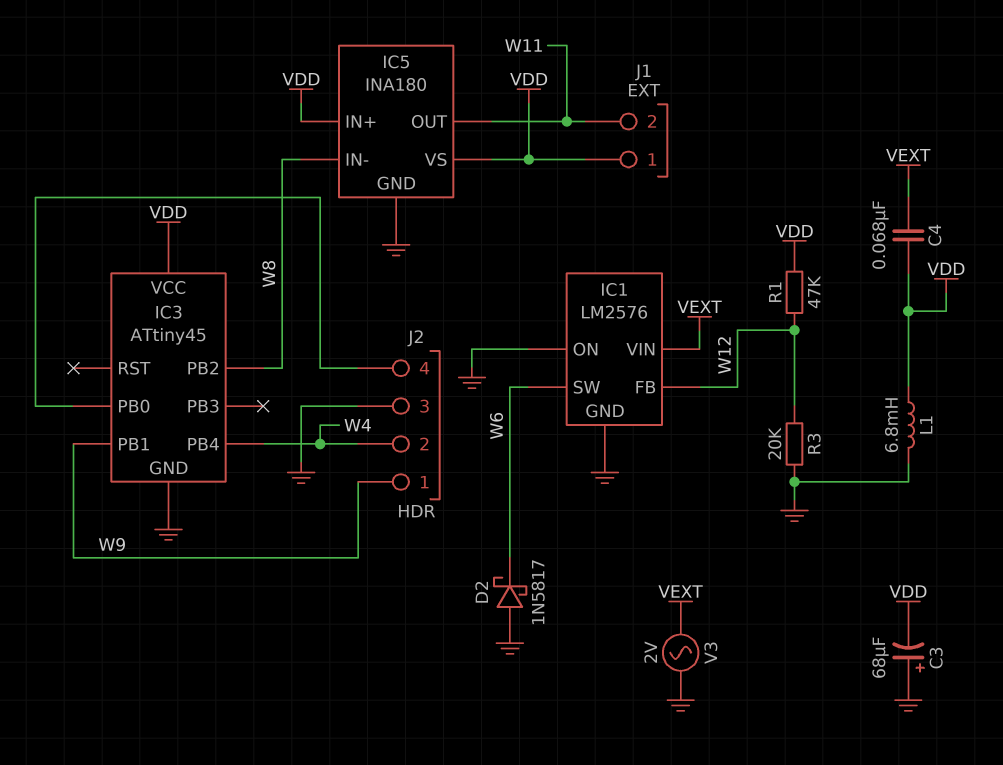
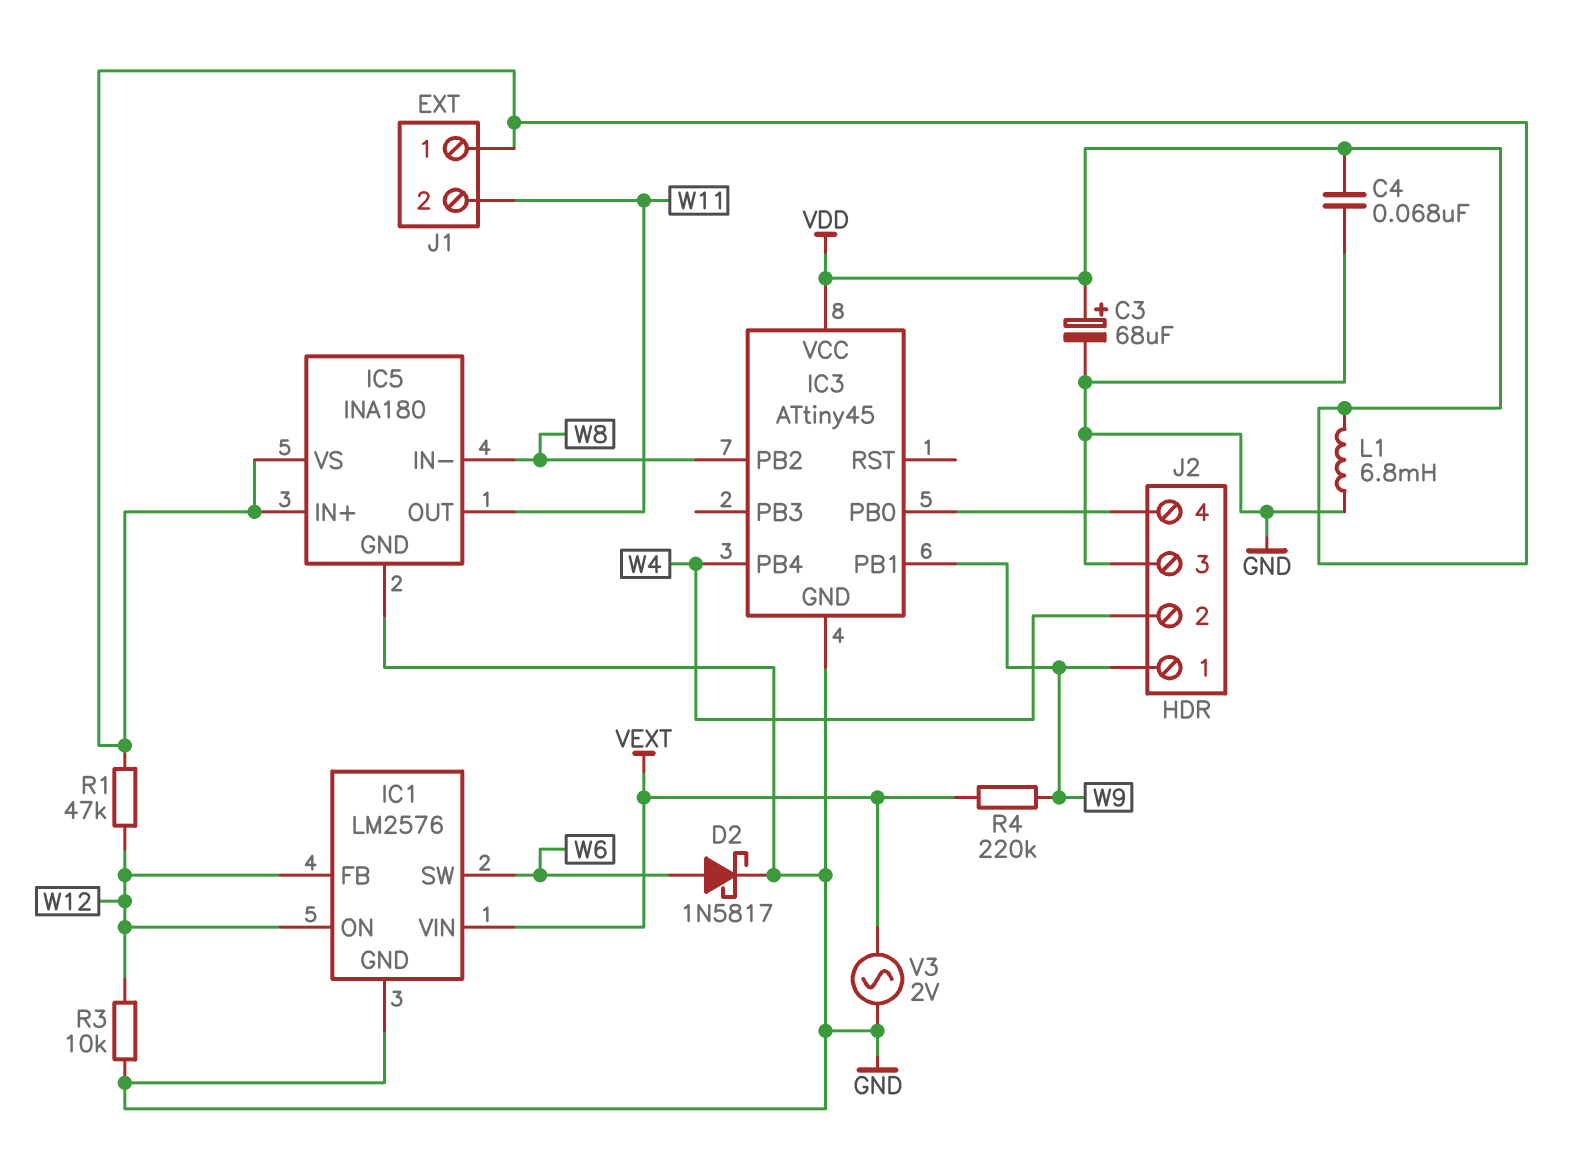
C3: 68uF (plus GND, minus VDD) -> 68uF (plus VDD, minus GND)
C4: 68nF (VDD, VEXT) -> 68nF (GND, VDD)
D2: schottky 1N5817 (A GND, K W6) -> schottky 1N5817 (A W6, K GND)
IC1 pin ON: GND -> W12
R3: 20k (GND, W12) -> 10k (GND, W12)
R4: none -> 220k (VEXT, W9)

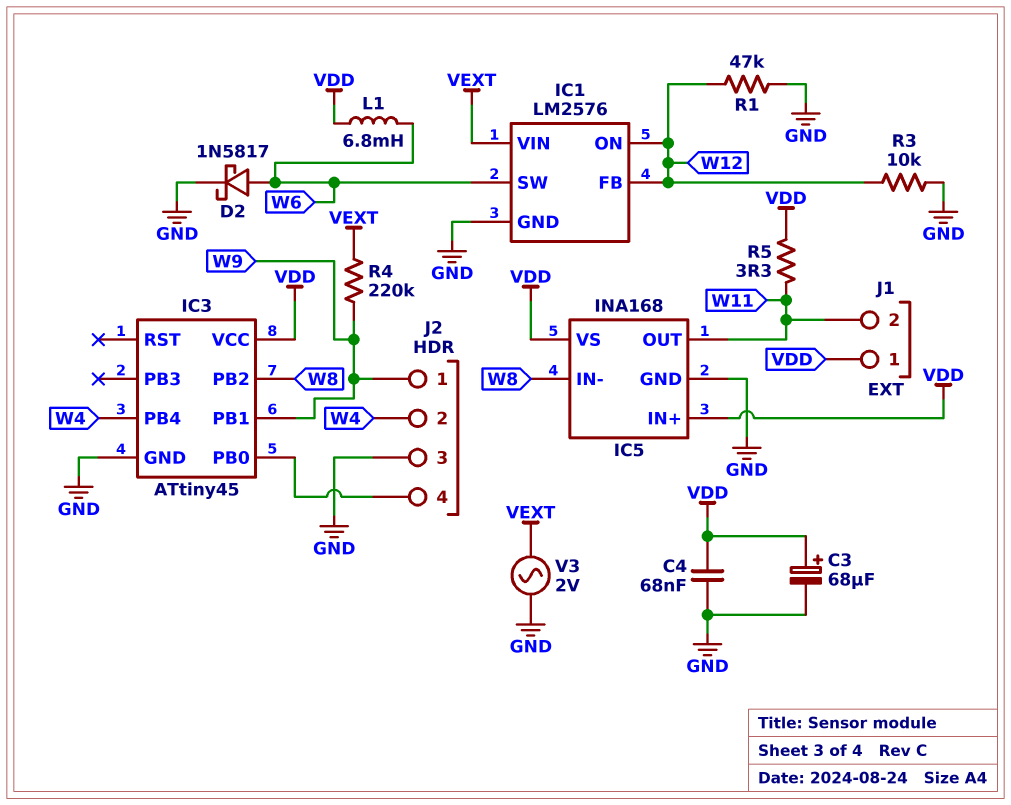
IC5: INA180 -> INA168
L1: 6.8mH (GND, VDD) -> 6.8mH (VDD, W6)
R1: 47k (VDD, W12) -> 47k (GND, W12)
R5: none -> 3.3 (VDD, W11)

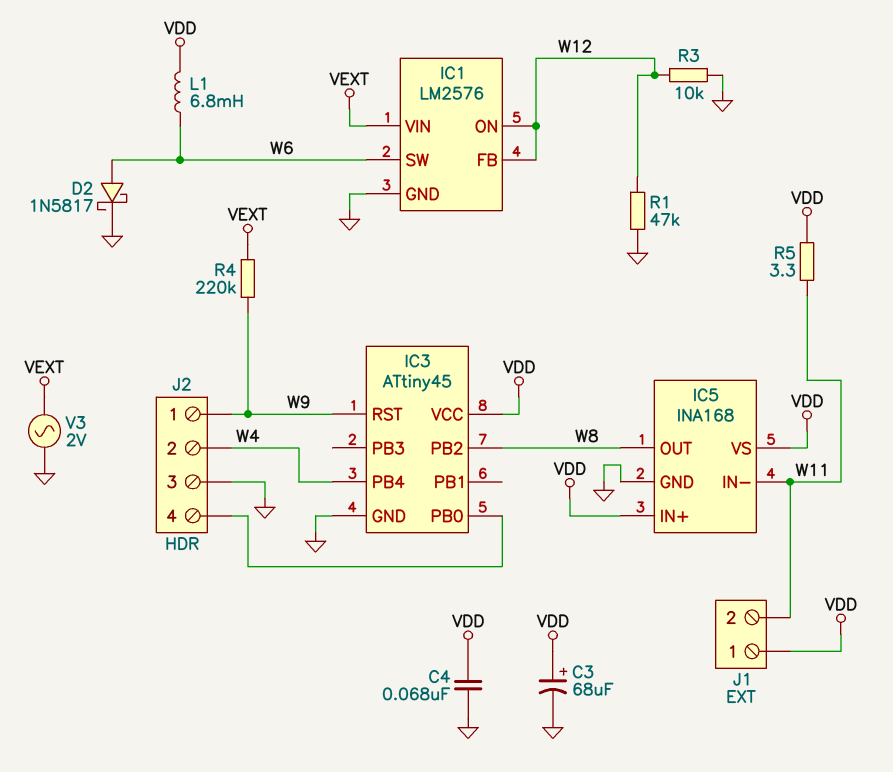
IC3 pin PB1: W9 -> none
IC3 pin RST: none -> W9
IC5 pin IN-: W8 -> W11
IC5 pin OUT: W11 -> W8

